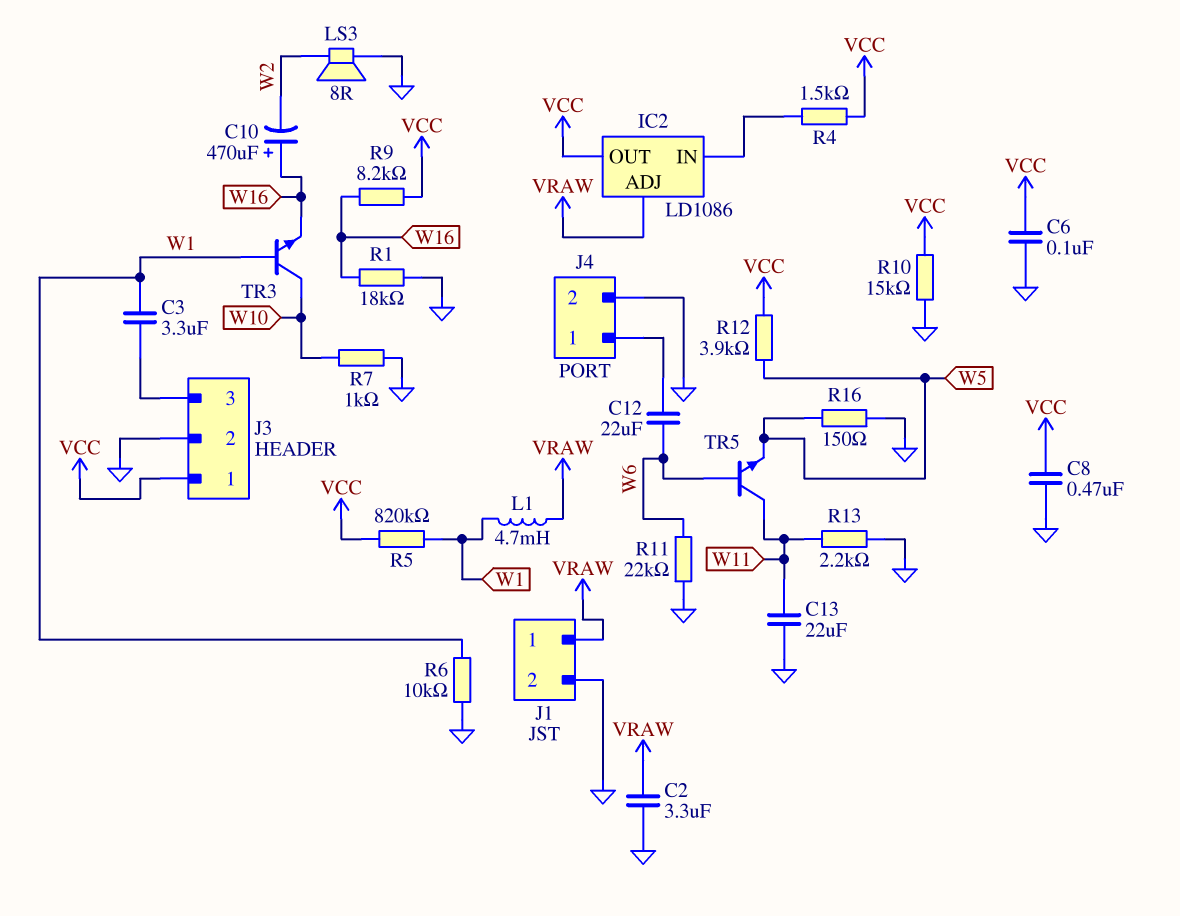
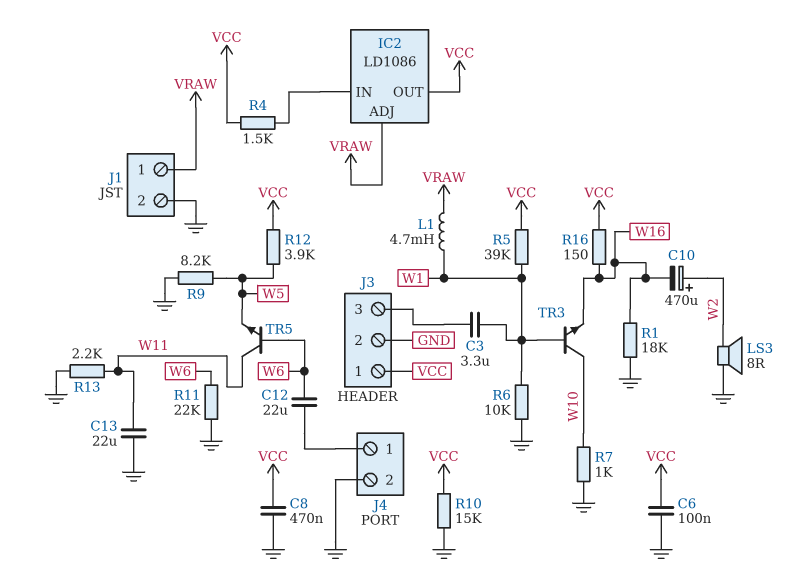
C2: 3.3uF (GND, VRAW) -> none
C10: 470uF (plus W16, minus W2) -> 470uF (plus W2, minus W16)
R5: 820k (VCC, W1) -> 39k (VCC, W1)
R9: 8.2k (VCC, W16) -> 8.2k (GND, W5)
R16: 150 (GND, W5) -> 150 (VCC, W16)

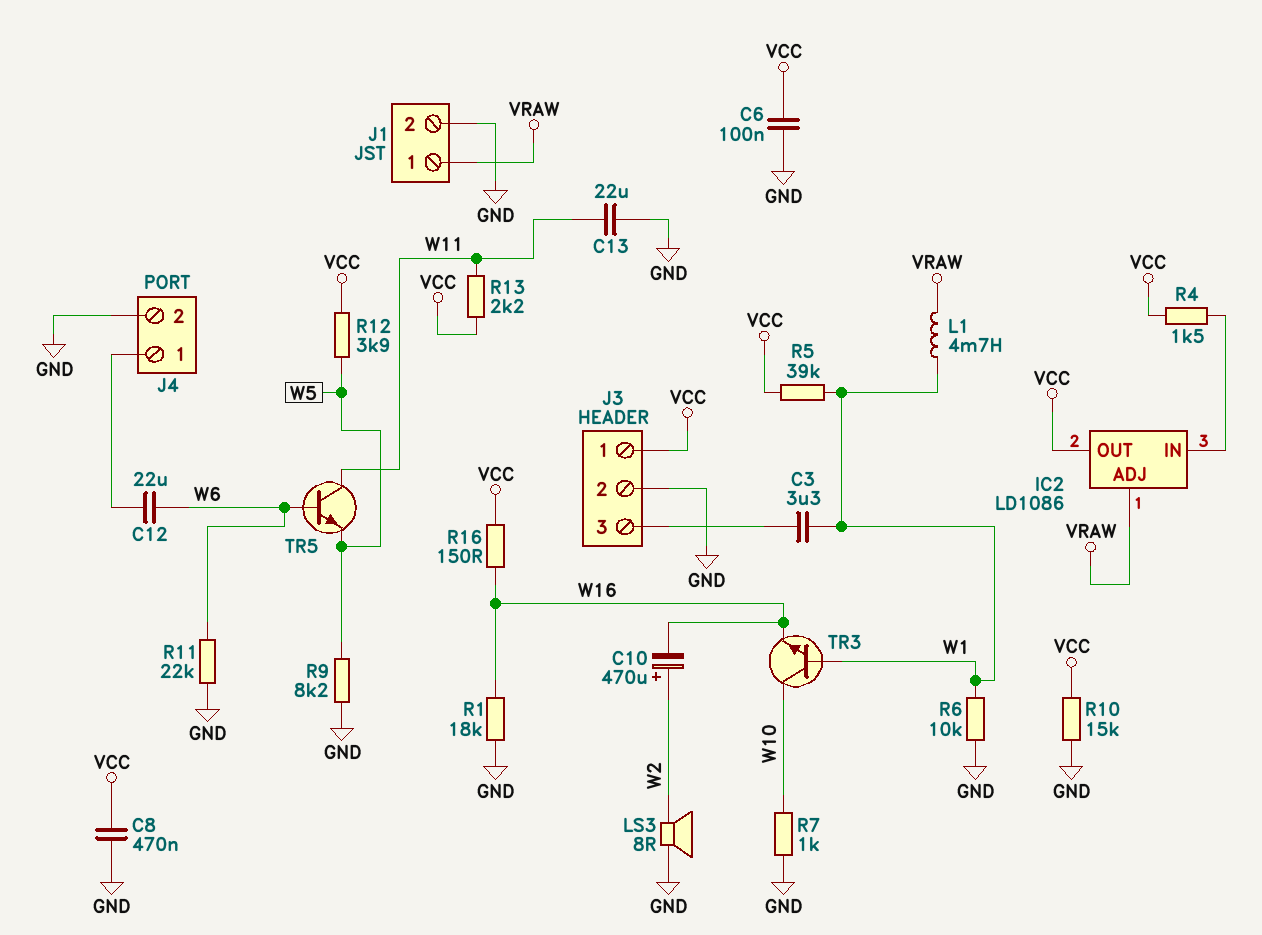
R13: 2.2k (GND, W11) -> 2.2k (VCC, W11)

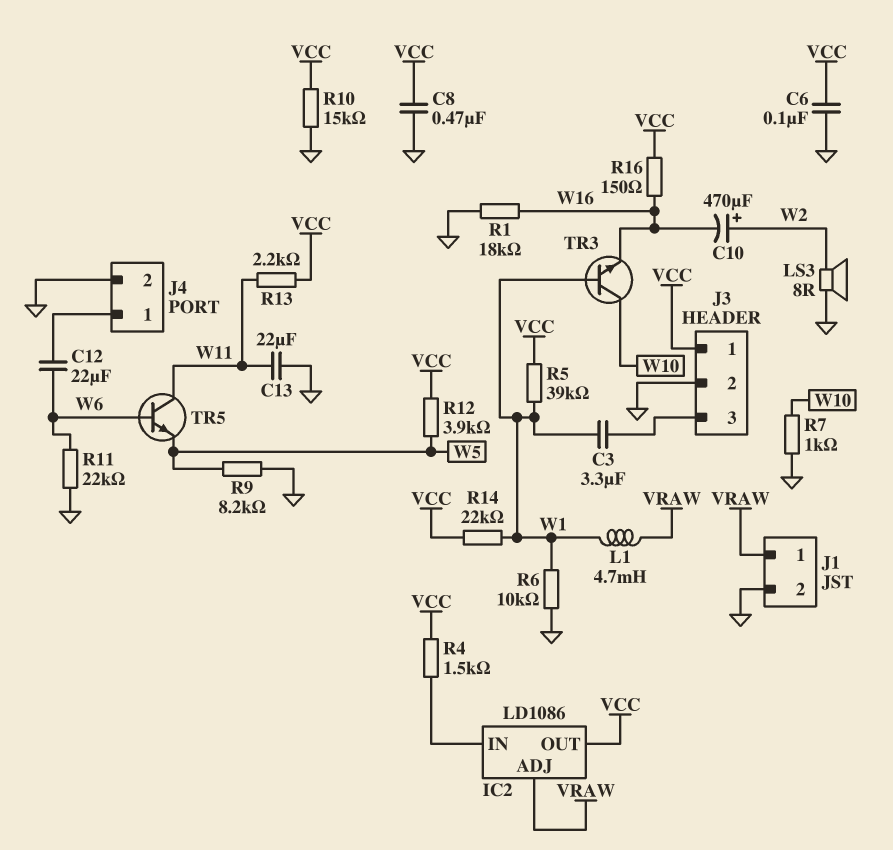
R14: none -> 22k (VCC, W1)

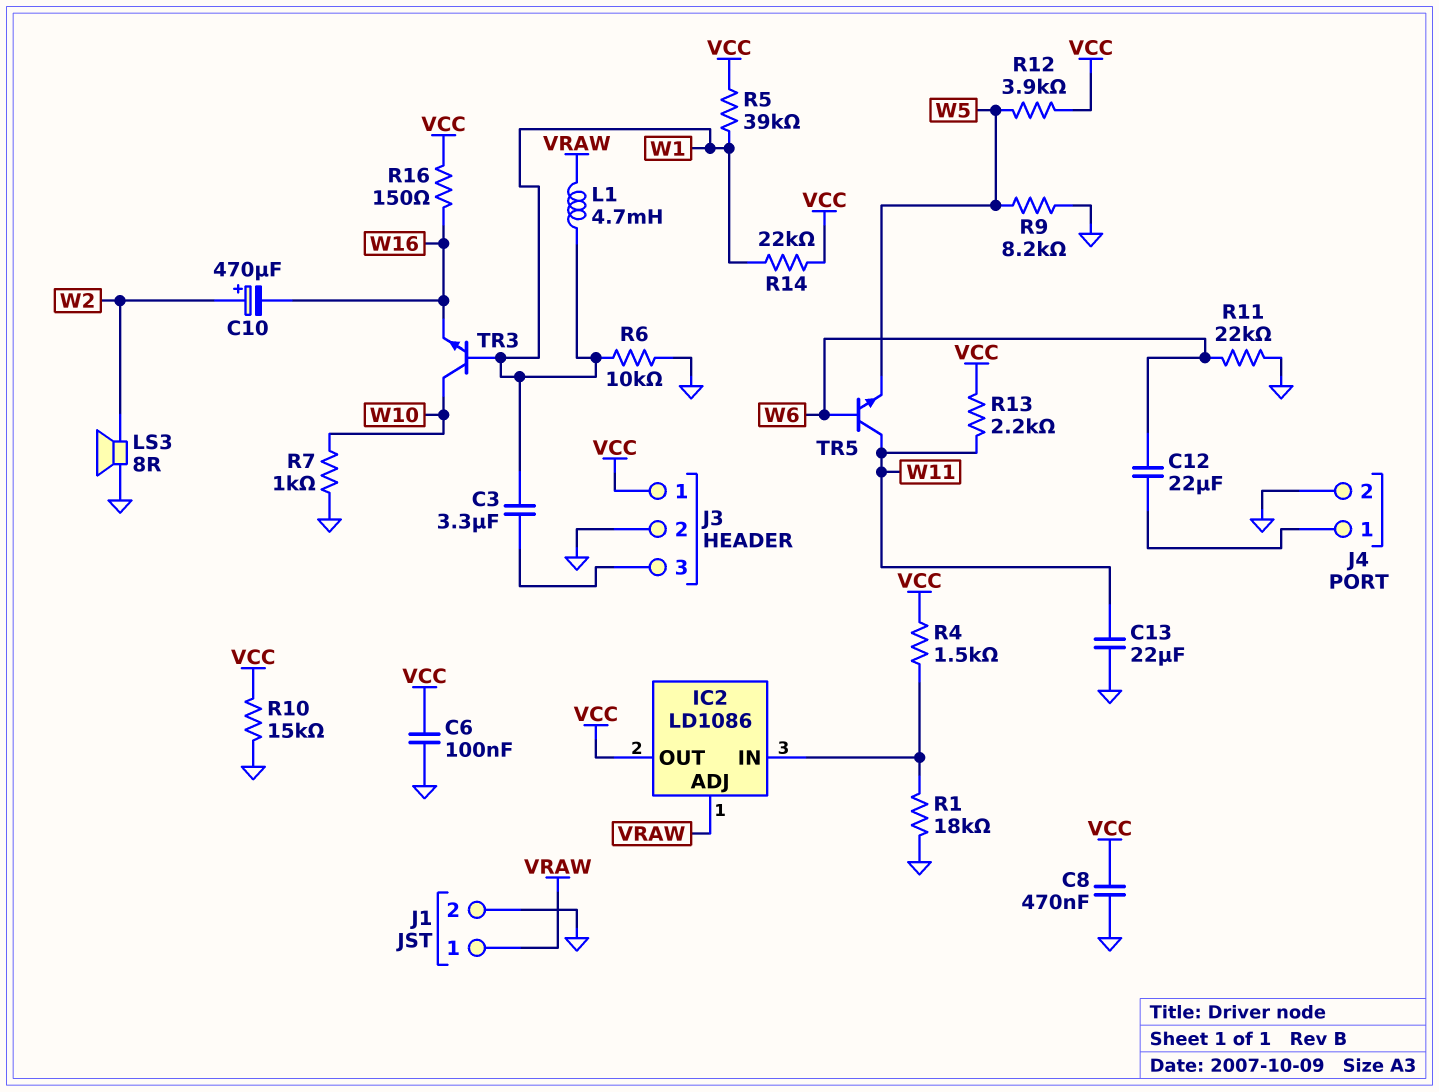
R1: 18k (GND, W16) -> 18k (GND, IC2/IN)

